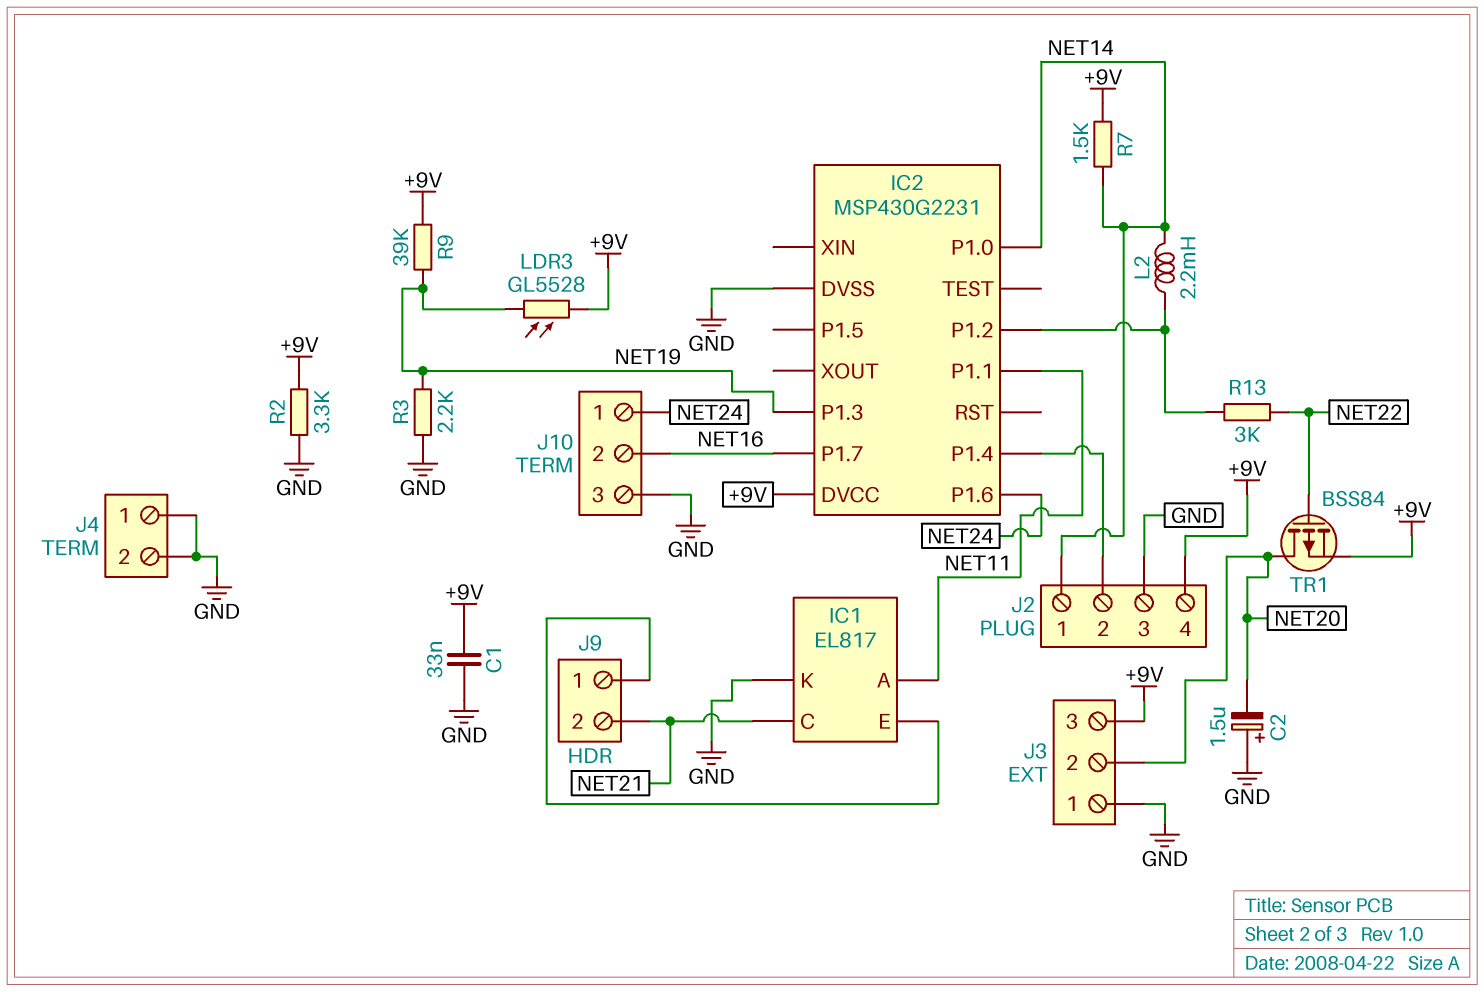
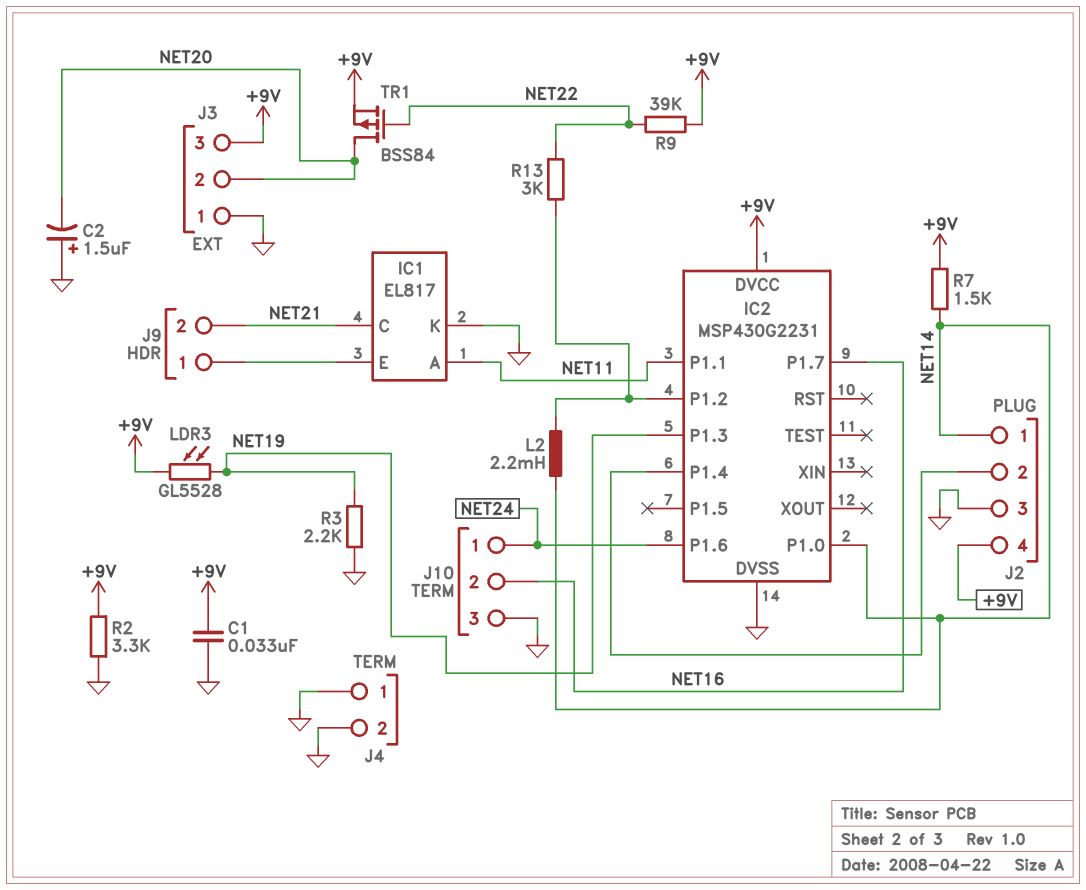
R9: 39k (+9V, NET19) -> 39k (+9V, NET22)

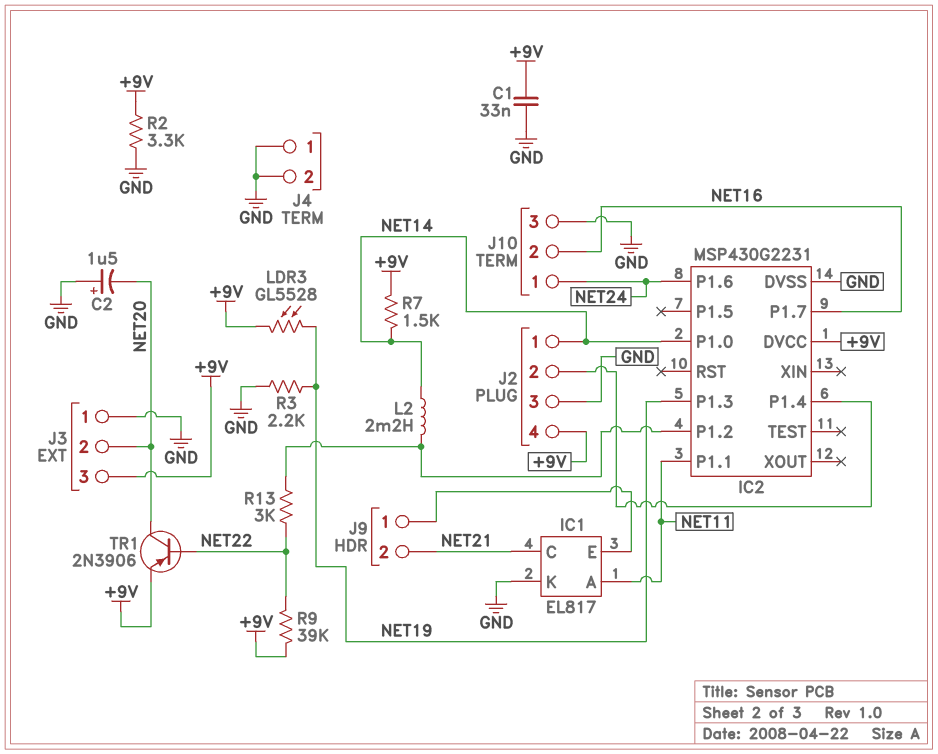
TR1: PMOS BSS84 (G NET22, D NET20, S +9V) -> PNP 2N3906 (B NET22, C NET20, E +9V)

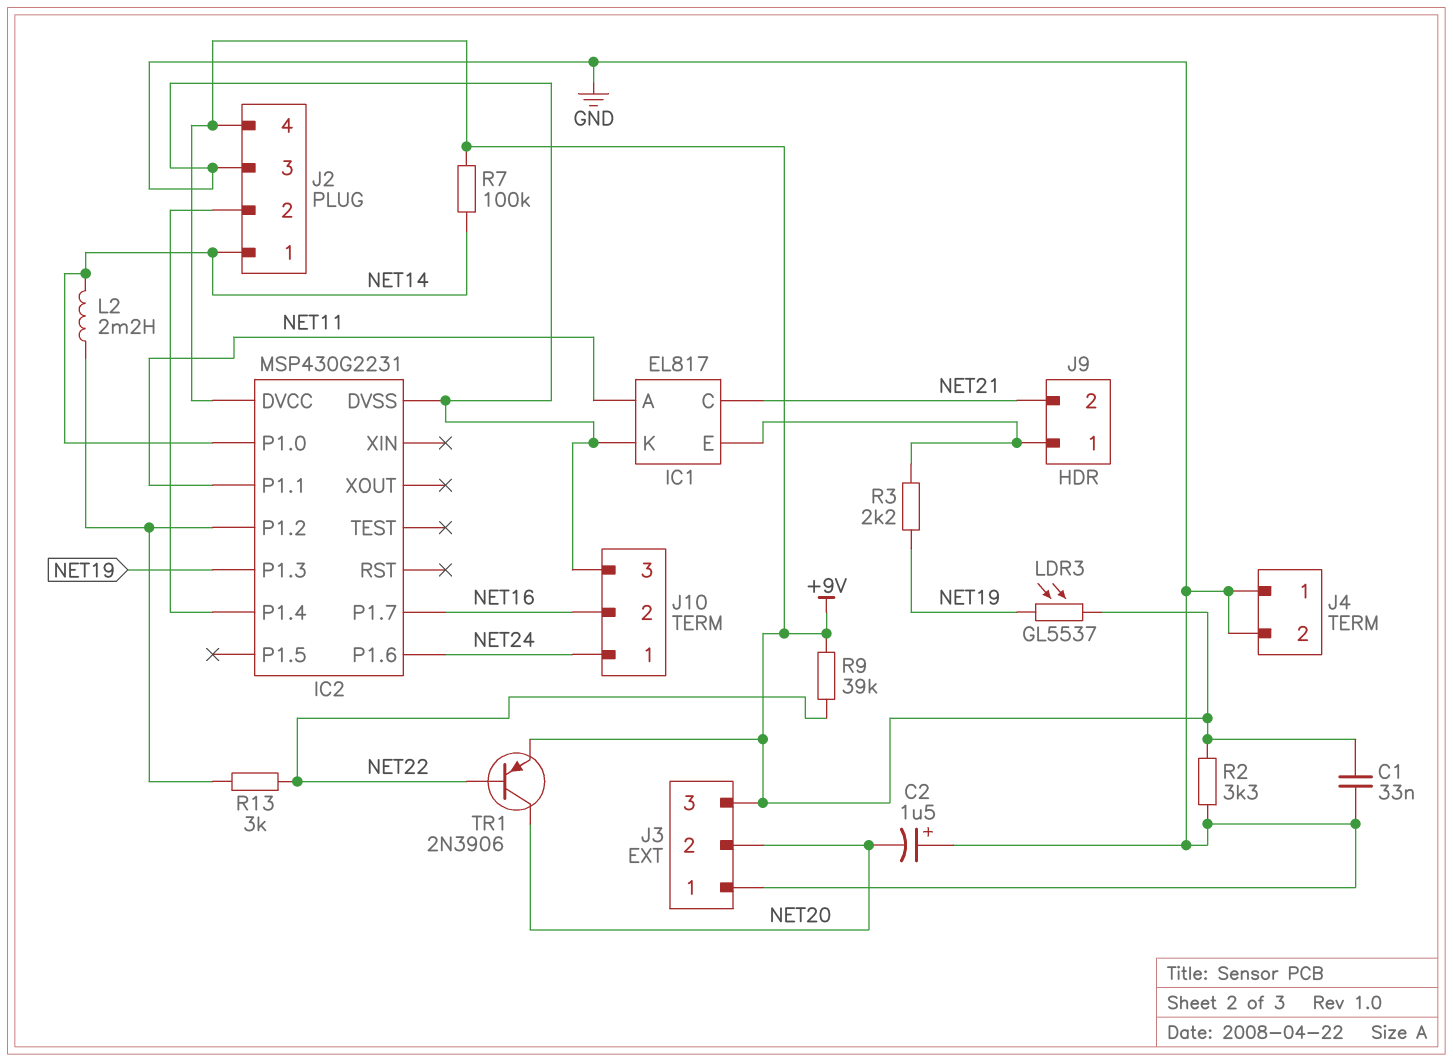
LDR3: GL5528 (+9V, NET19) -> GL5537 (+9V, NET19)
R3: 2.2k (GND, NET19) -> 2.2k (IC1/E, NET19)
R7: 1.5k (+9V, NET14) -> 100k (+9V, NET14)

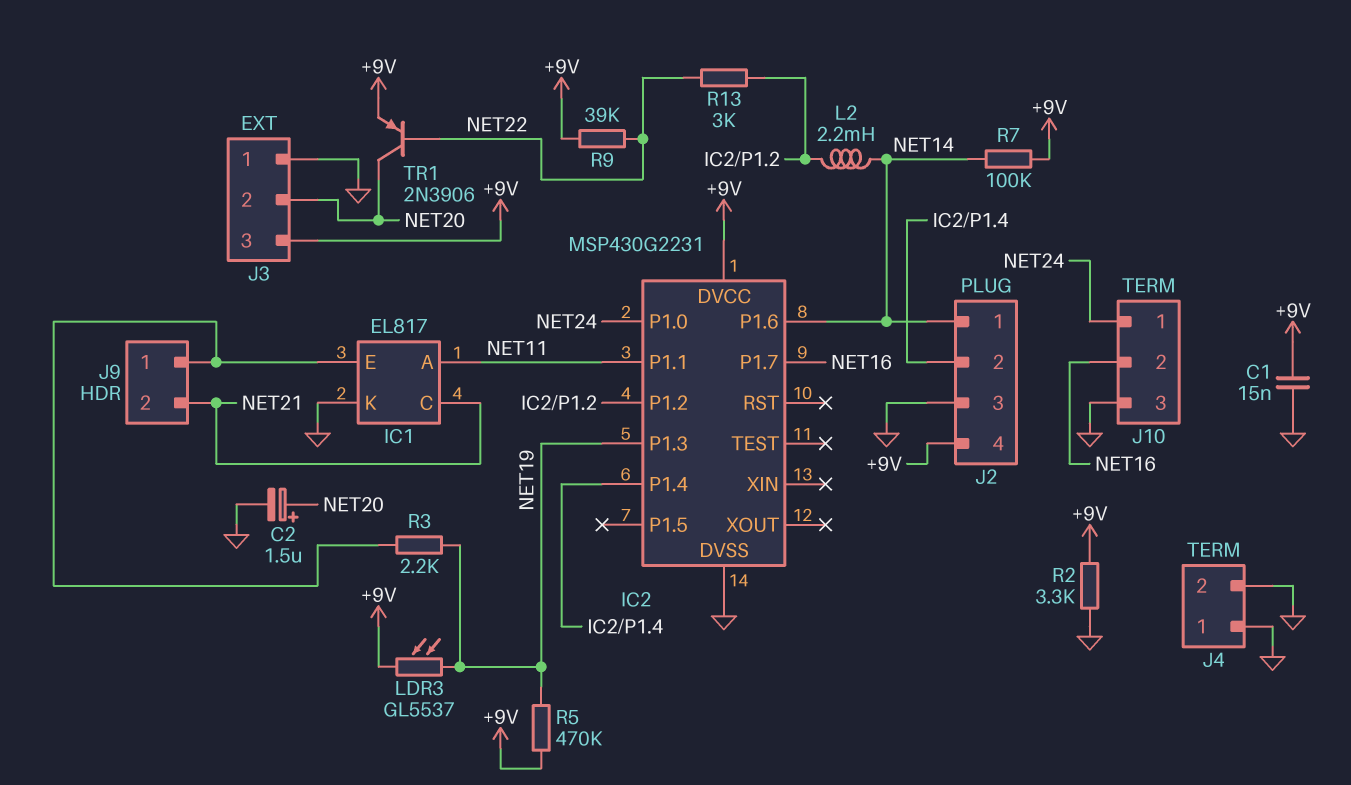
C1: 33nF (+9V, GND) -> 15nF (+9V, GND)
C2: 1.5uF (plus GND, minus NET20) -> 1.5uF (plus NET20, minus GND)
IC2 pin P1.0: NET14 -> NET24
IC2 pin P1.6: NET24 -> NET14
R5: none -> 470k (+9V, NET19)

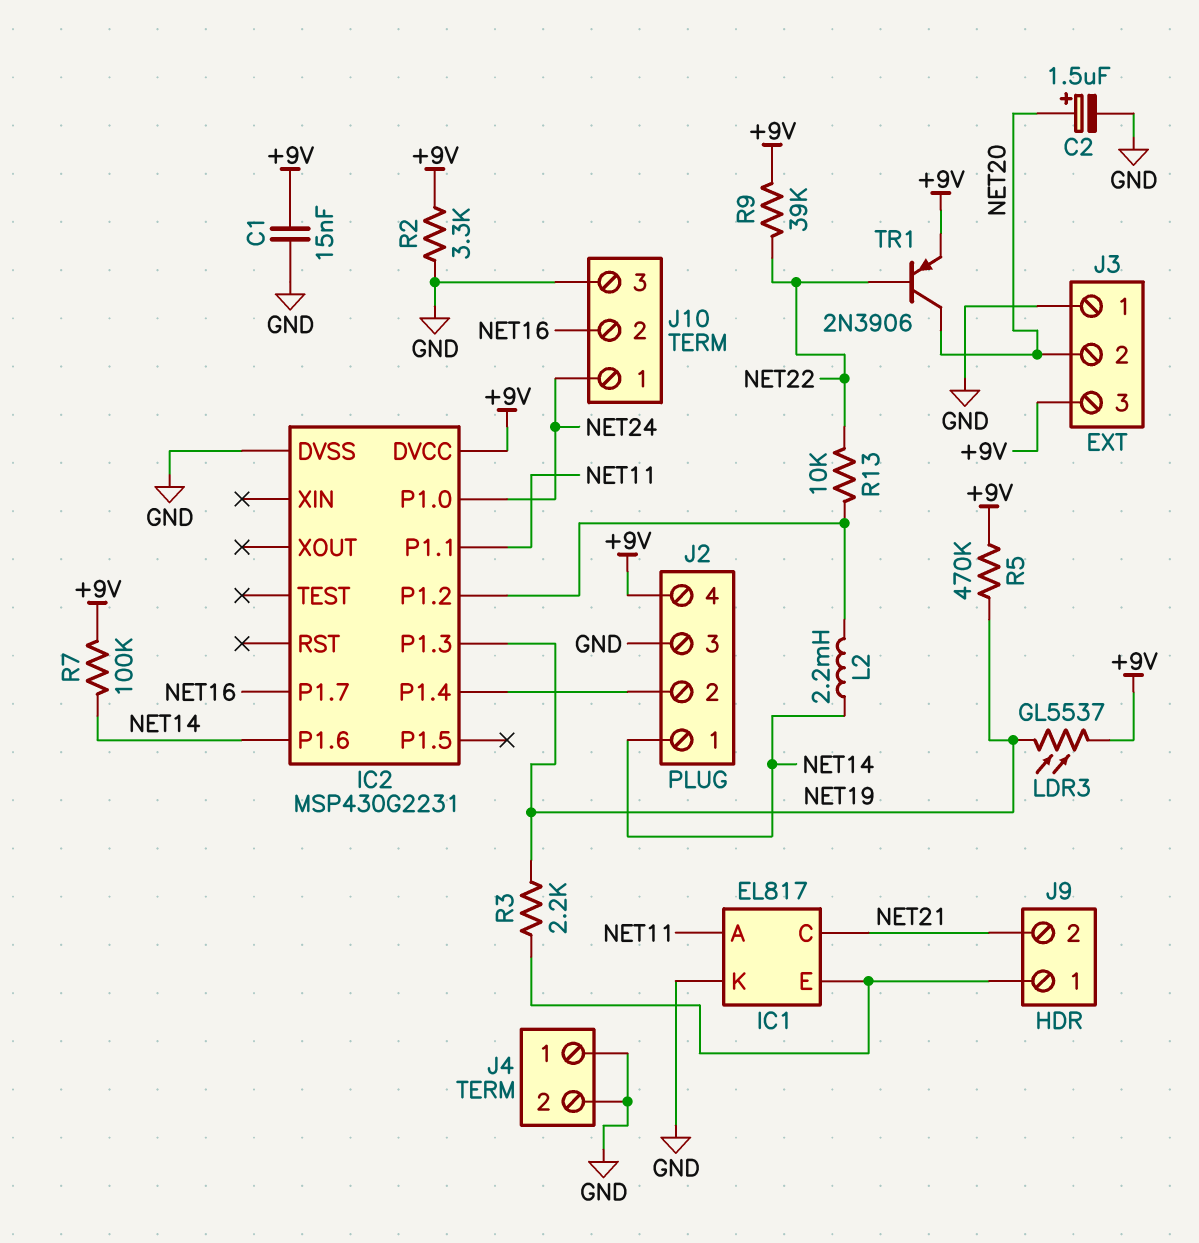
R13: 3k (IC2/P1.2, NET22) -> 10k (IC2/P1.2, NET22)

